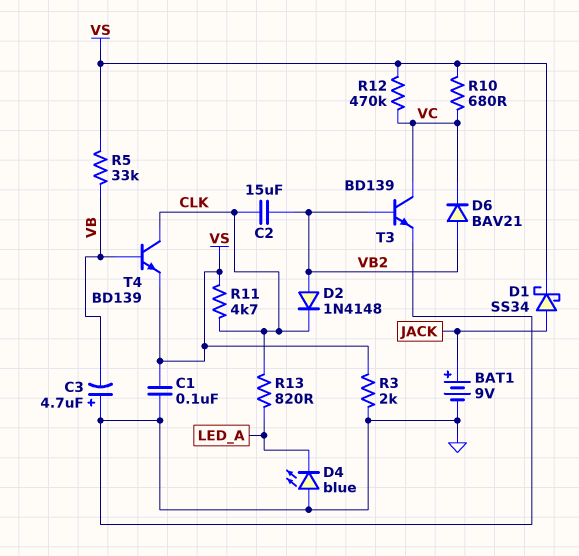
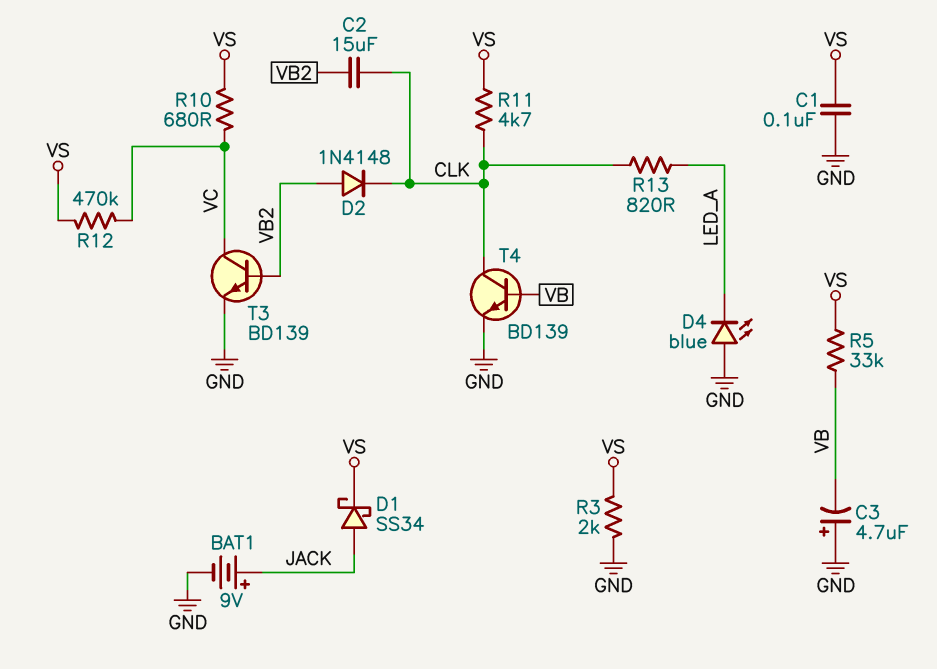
D6: diode BAV21 (A VB2, K VC) -> none
T4: NPN BD139 (B VB, C CLK, E VS) -> NPN BD139 (B VB, C CLK, E GND)

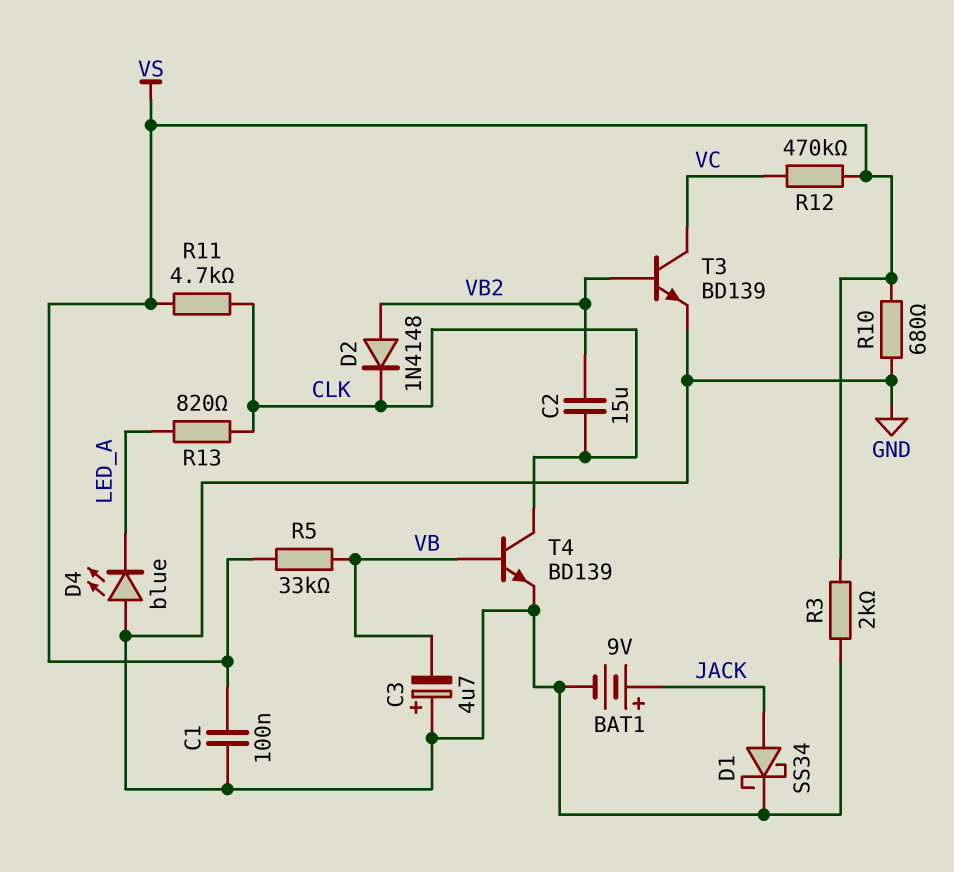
D1: schottky SS34 (A JACK, K VS) -> schottky SS34 (A JACK, K GND)
R10: 680 (VC, VS) -> 680 (GND, VS)

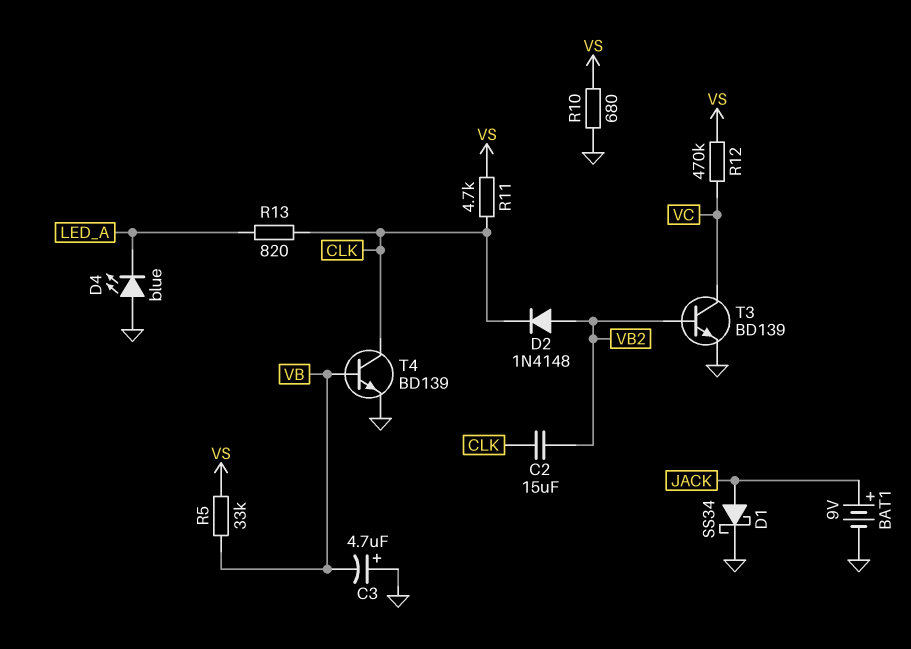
C1: 100nF (GND, VS) -> none
R3: 2k (GND, VS) -> none

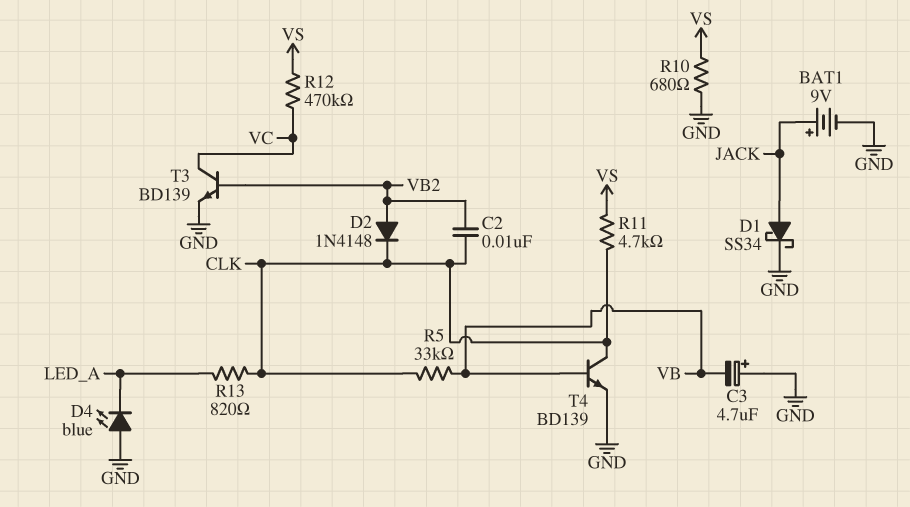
C2: 15uF (CLK, VB2) -> 10nF (CLK, VB2)
R5: 33k (VB, VS) -> 33k (CLK, VB)

